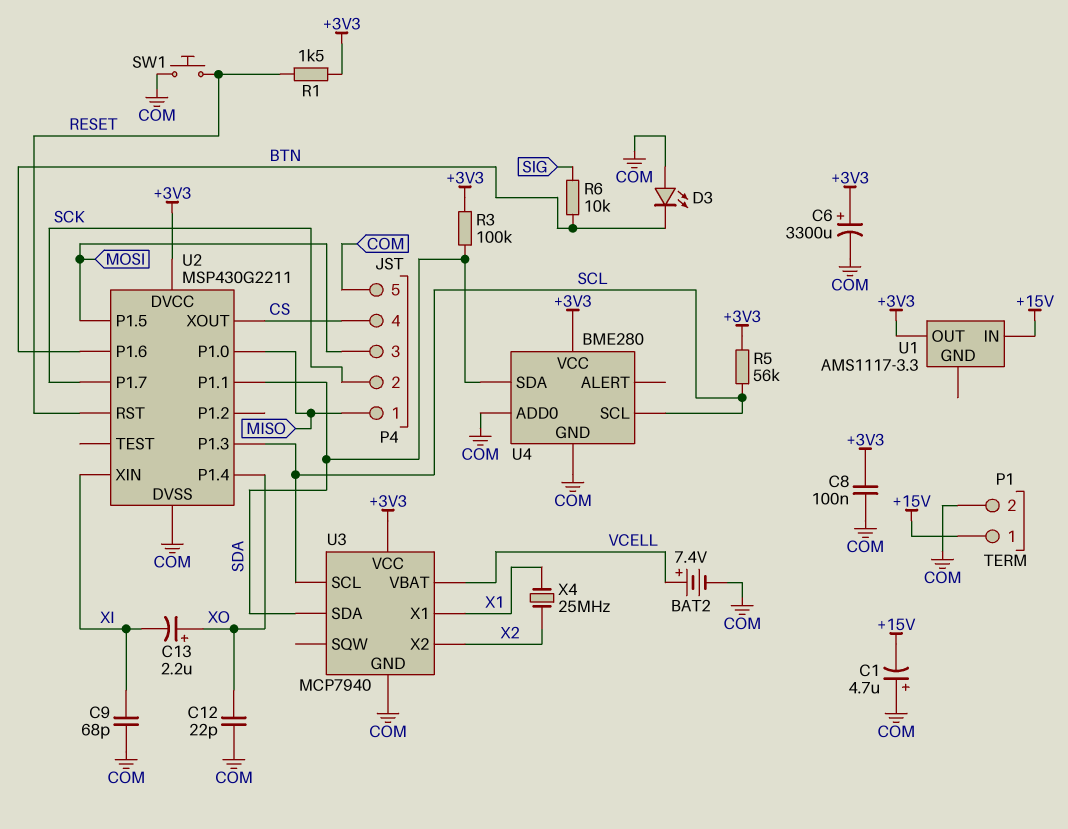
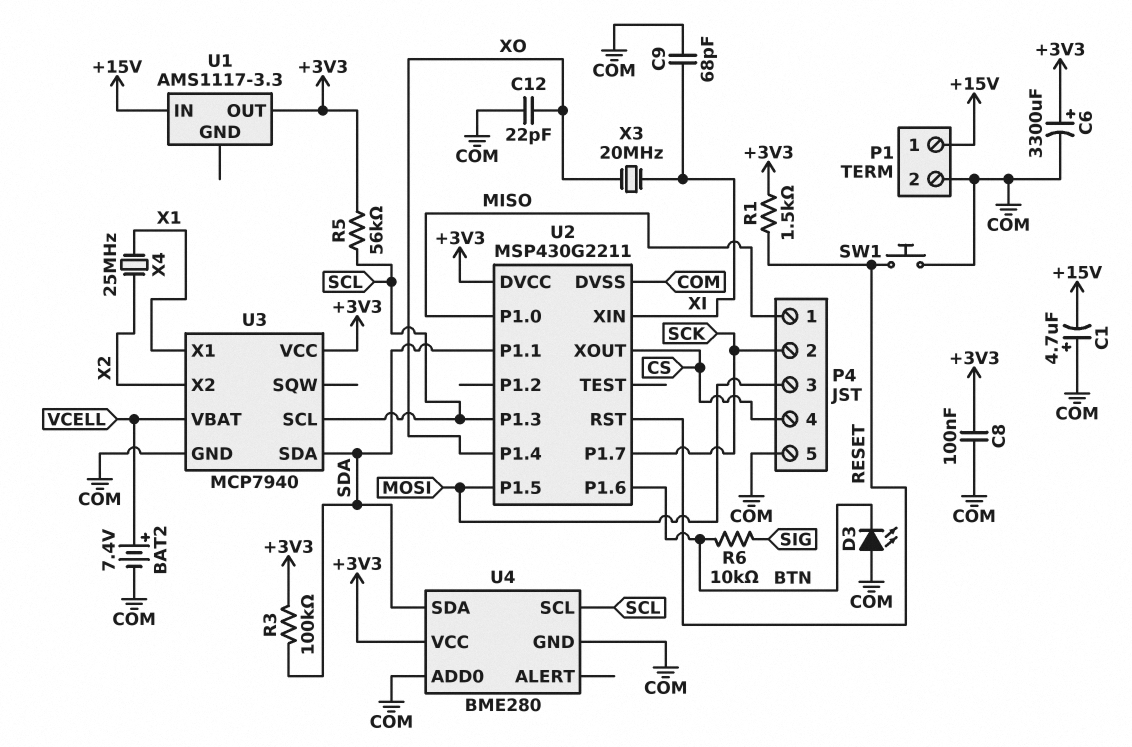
C13: 2.2uF (plus XO, minus XI) -> none
X3: none -> 20MHz (XI, XO)

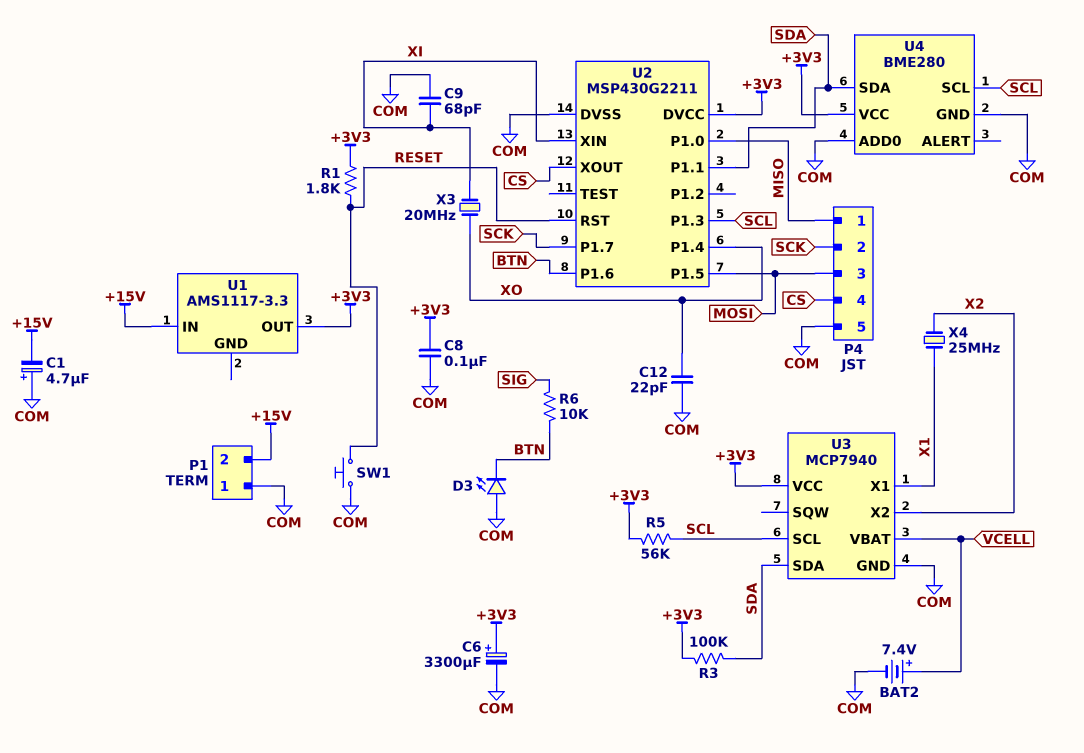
P1 pin 1: +15V -> COM
P1 pin 2: COM -> +15V
R1: 1.5k (+3V3, RESET) -> 1.8k (+3V3, RESET)

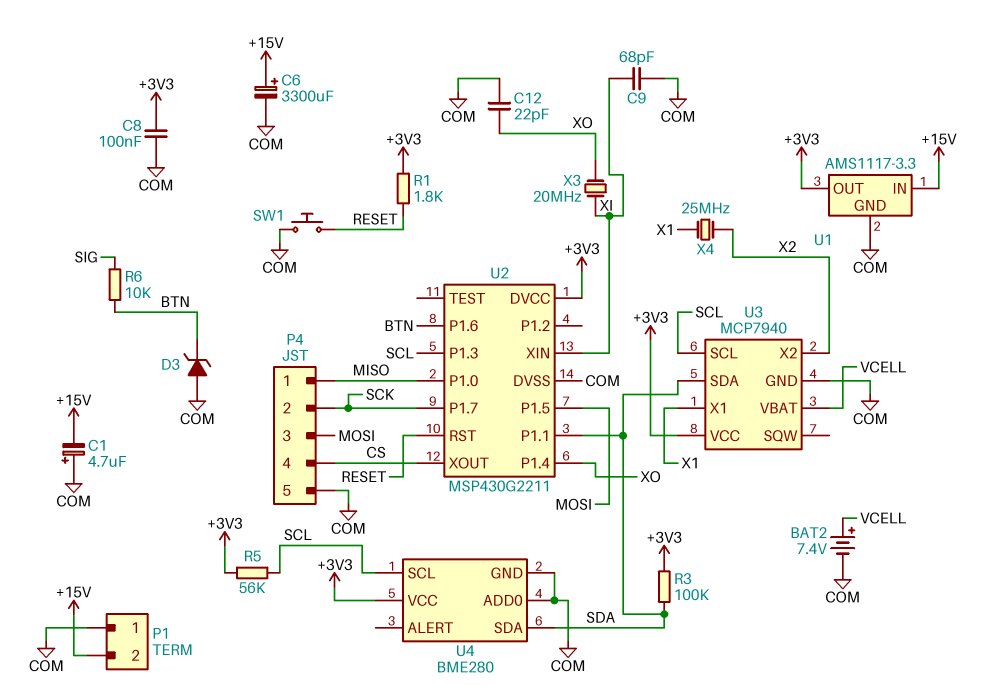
C6: 3300uF (plus +3V3, minus COM) -> 3300uF (plus +15V, minus COM)
D3: LED (A COM, K BTN) -> zener (A COM, K BTN)
U1 pin GND: none -> COM

